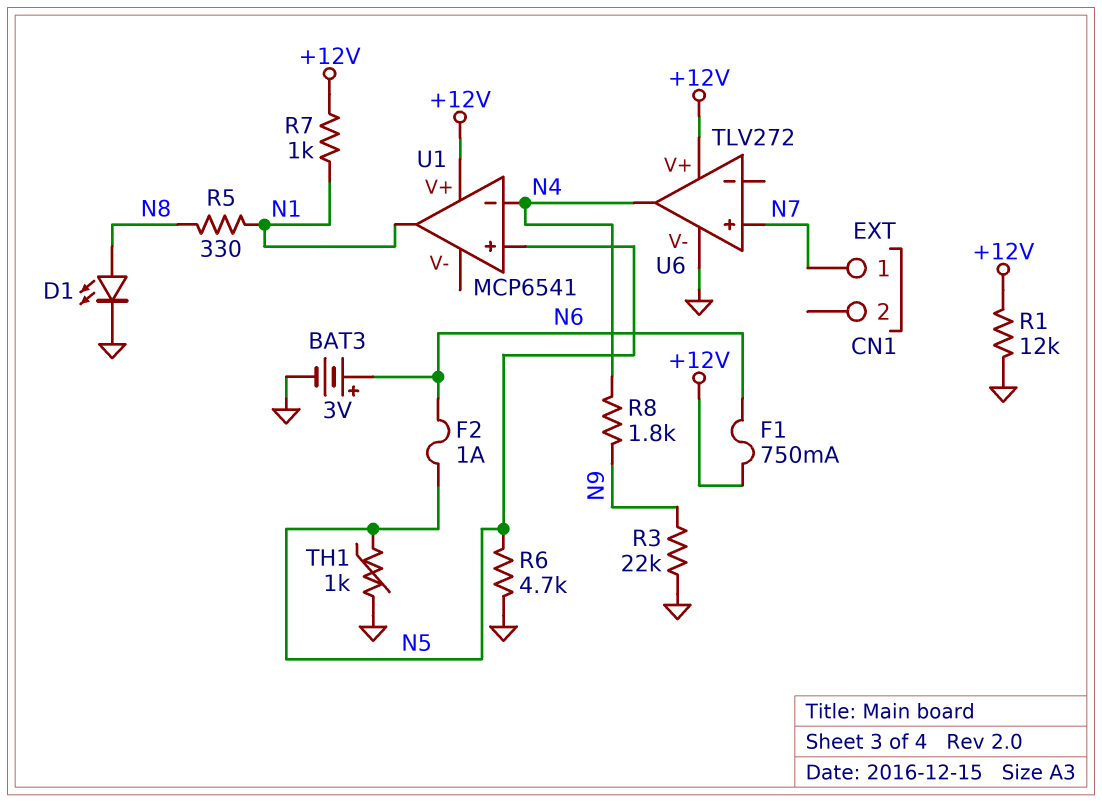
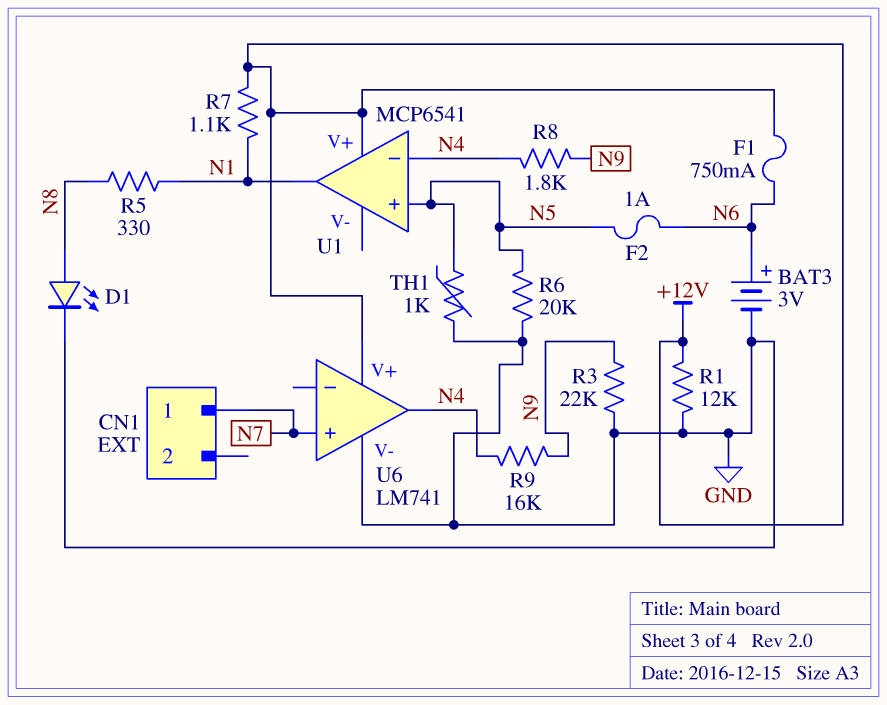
R6: 4.7k (GND, N5) -> 20k (GND, N5)
R7: 1k (+12V, N1) -> 1.1k (+12V, N1)
R9: none -> 16k (N4, N9)
U6: TLV272 -> LM741

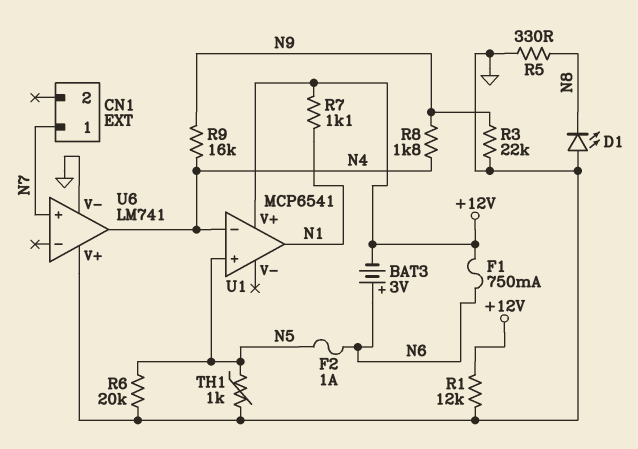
BAT3: 3V (plus N6, minus GND) -> 3V (plus N6, minus +12V)
D1: LED (A N8, K GND) -> LED (A GND, K N8)
R5: 330 (N1, N8) -> 330 (GND, N8)
U6 pin V+: +12V -> GND

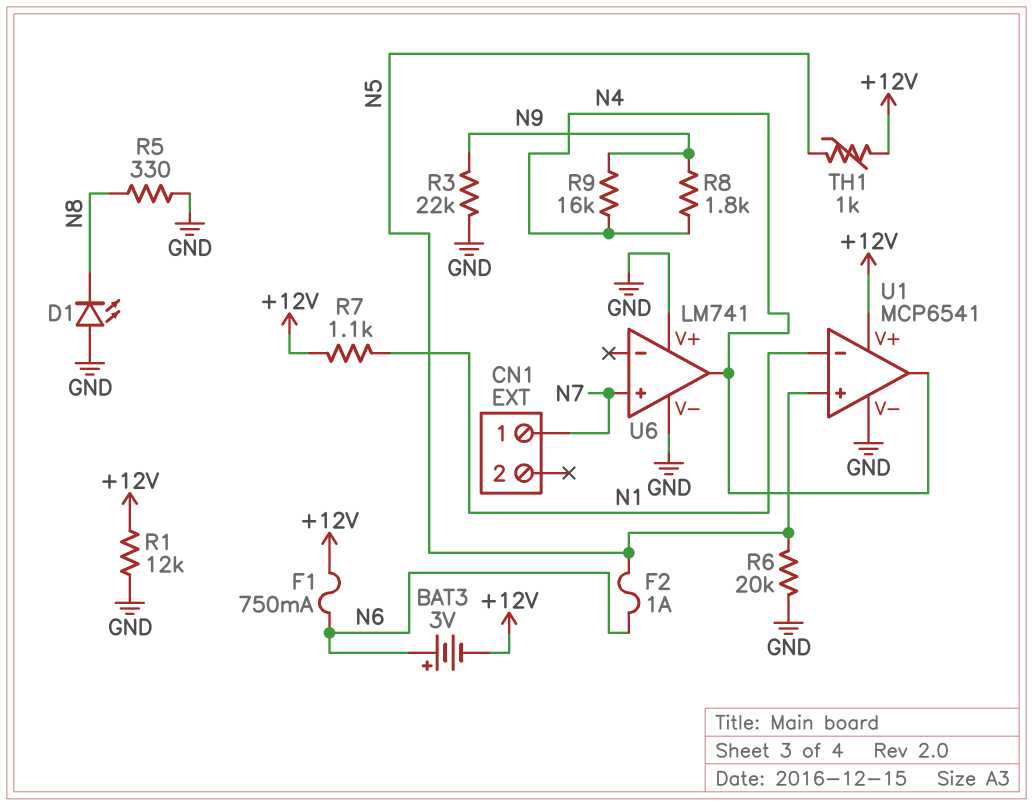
TH1: 1k (GND, N5) -> 1k (+12V, N5)
U1 pin V-: none -> GND
U1 pin in-: N4 -> N1
U1 pin out: N1 -> N4

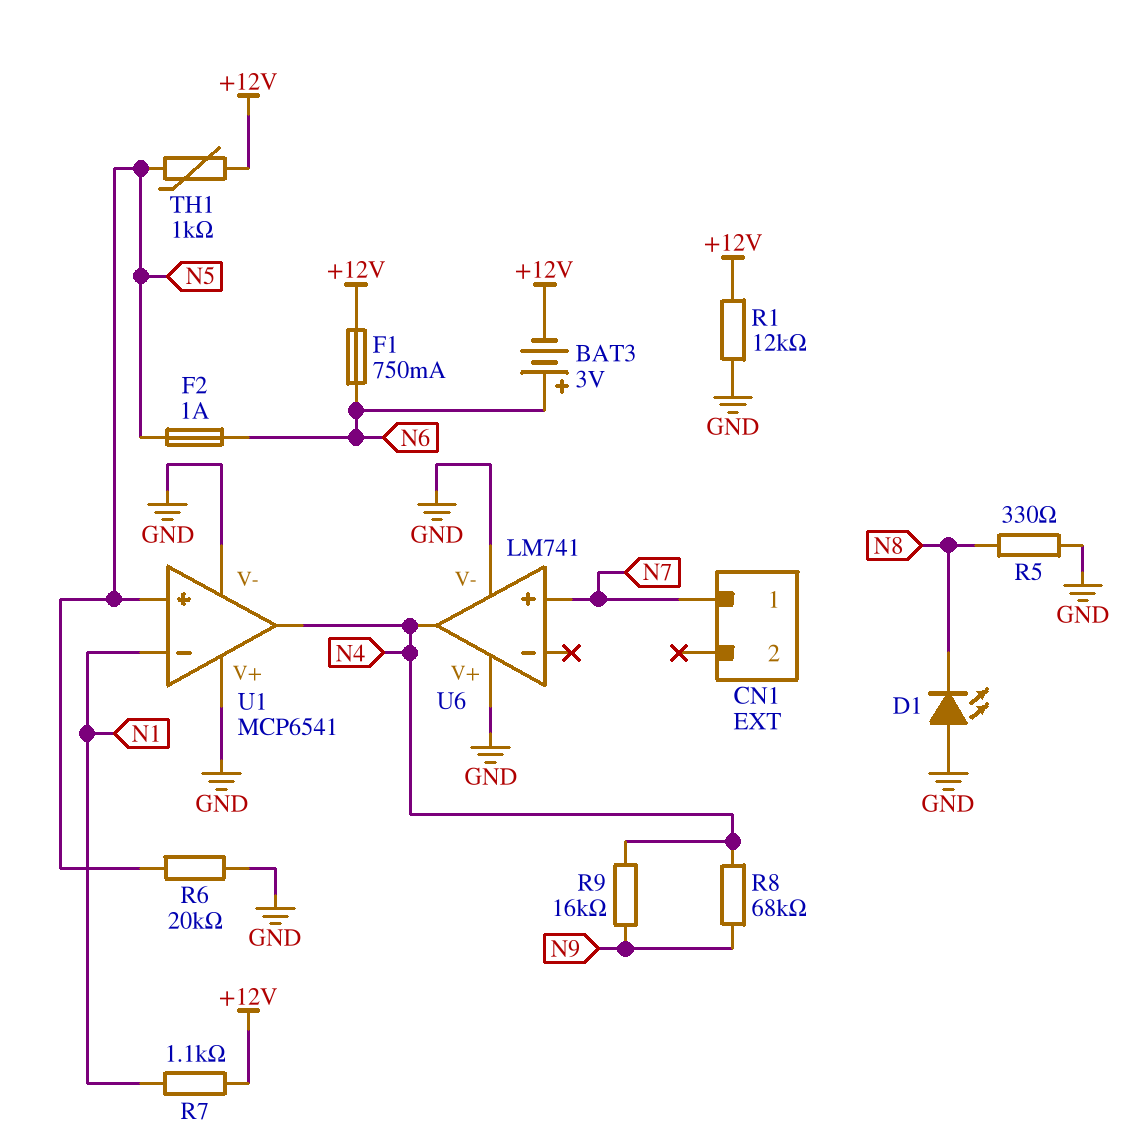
R3: 22k (GND, N9) -> none
R8: 1.8k (N4, N9) -> 68k (N4, N9)
U1 pin V+: +12V -> GND

